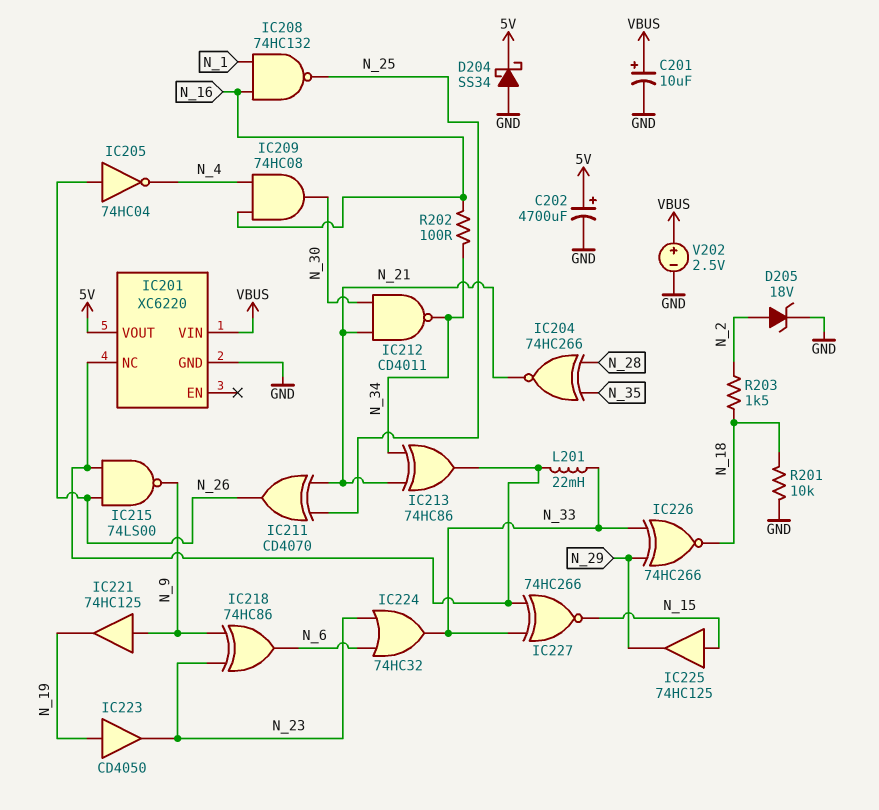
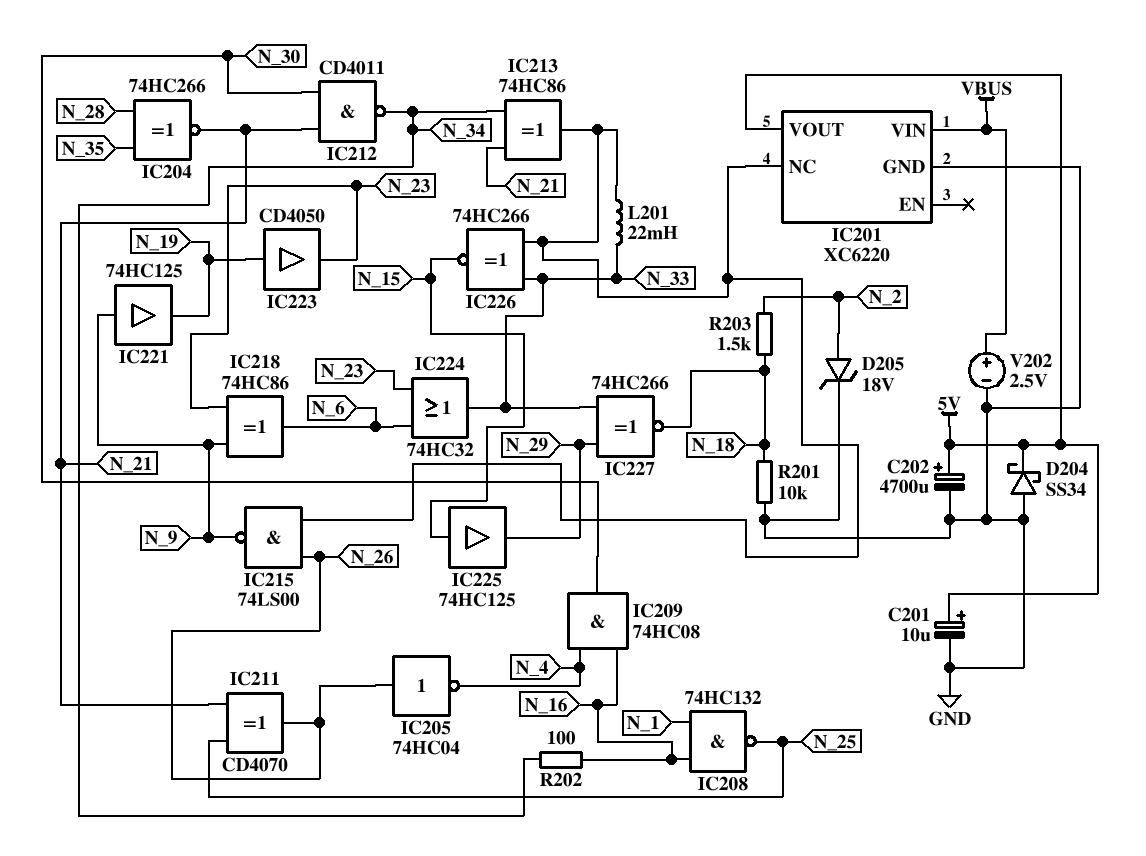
C201: 10uF (plus VBUS, minus GND) -> 10uF (plus 5V, minus GND)
IC226: XNOR 74HC266 (in N_29, in N_33, out N_18) -> XNOR 74HC266 (in IC201/NC, in N_33, out N_15)
IC227: XNOR 74HC266 (in IC201/NC, in N_33, out N_15) -> XNOR 74HC266 (in N_29, in N_33, out N_18)

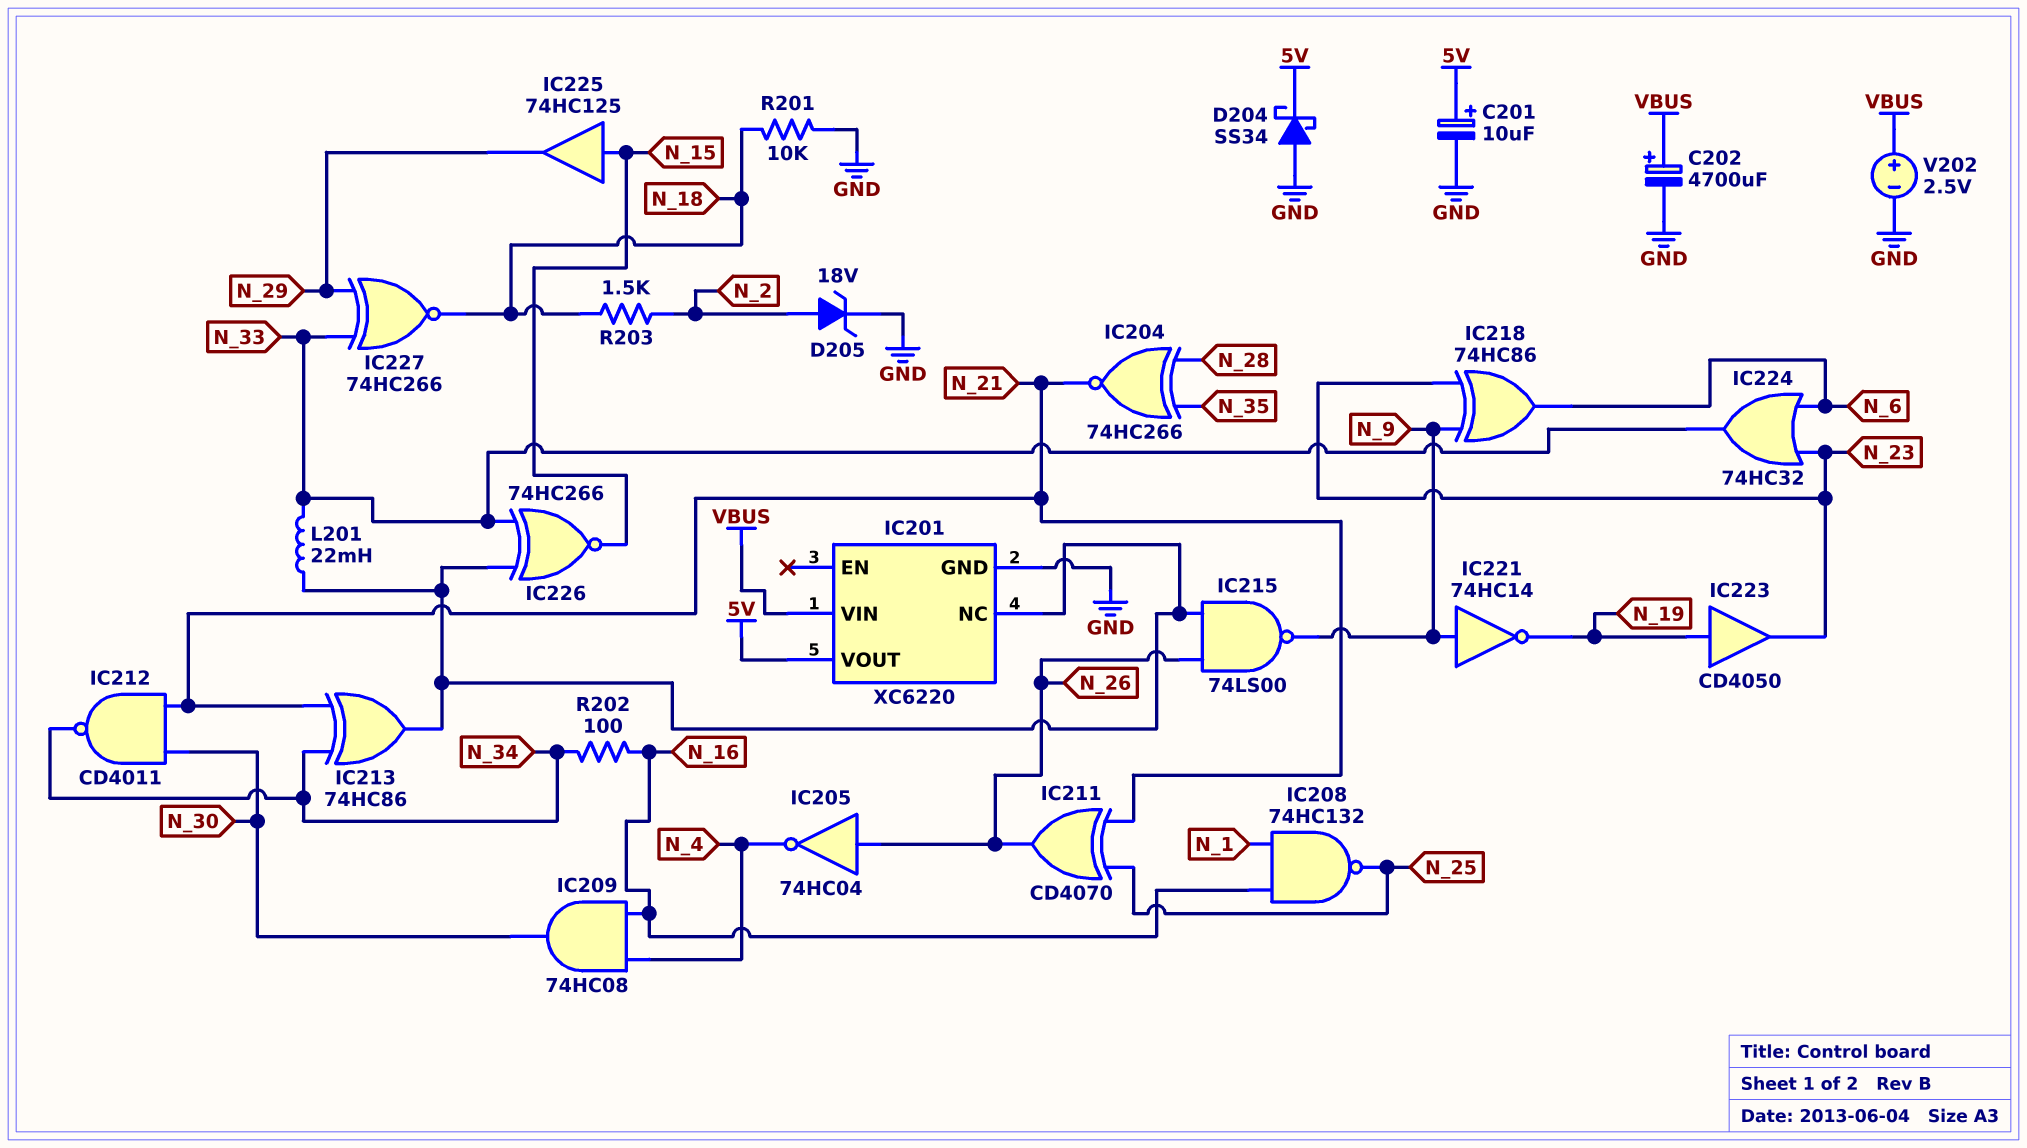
C202: 4700uF (plus 5V, minus GND) -> 4700uF (plus VBUS, minus GND)
IC221: buffer 74HC125 (in N_9, out N_19) -> NOT 74HC14 (in N_9, out N_19)

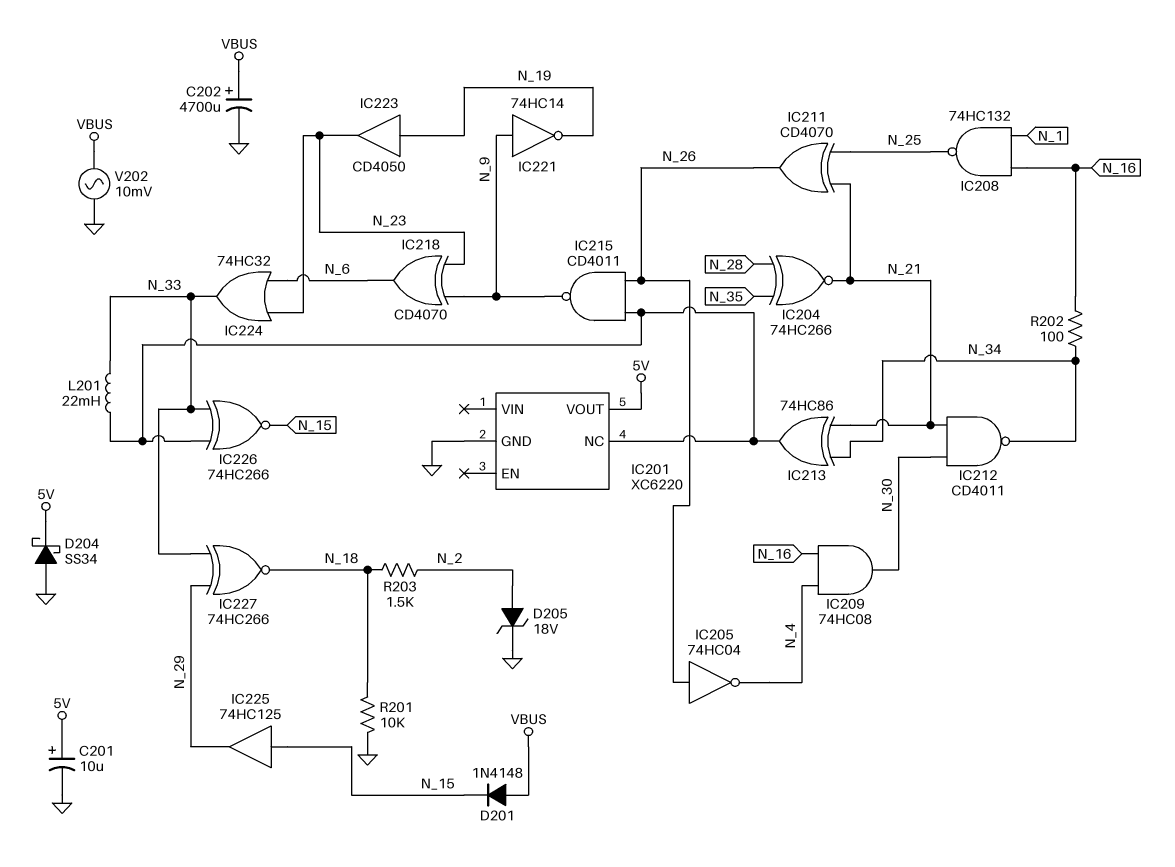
D201: none -> diode 1N4148 (A VBUS, K N_15)
IC201 pin VIN: VBUS -> none
IC215: NAND 74LS00 (in IC201/NC, in N_26, out N_9) -> NAND CD4011 (in IC201/NC, in N_26, out N_9)
IC218: XOR 74HC86 (in N_9, in N_23, out N_6) -> XOR CD4070 (in N_9, in N_23, out N_6)
V202: 2.5V (plus VBUS, minus GND) -> AC 10mV (GND, VBUS)

